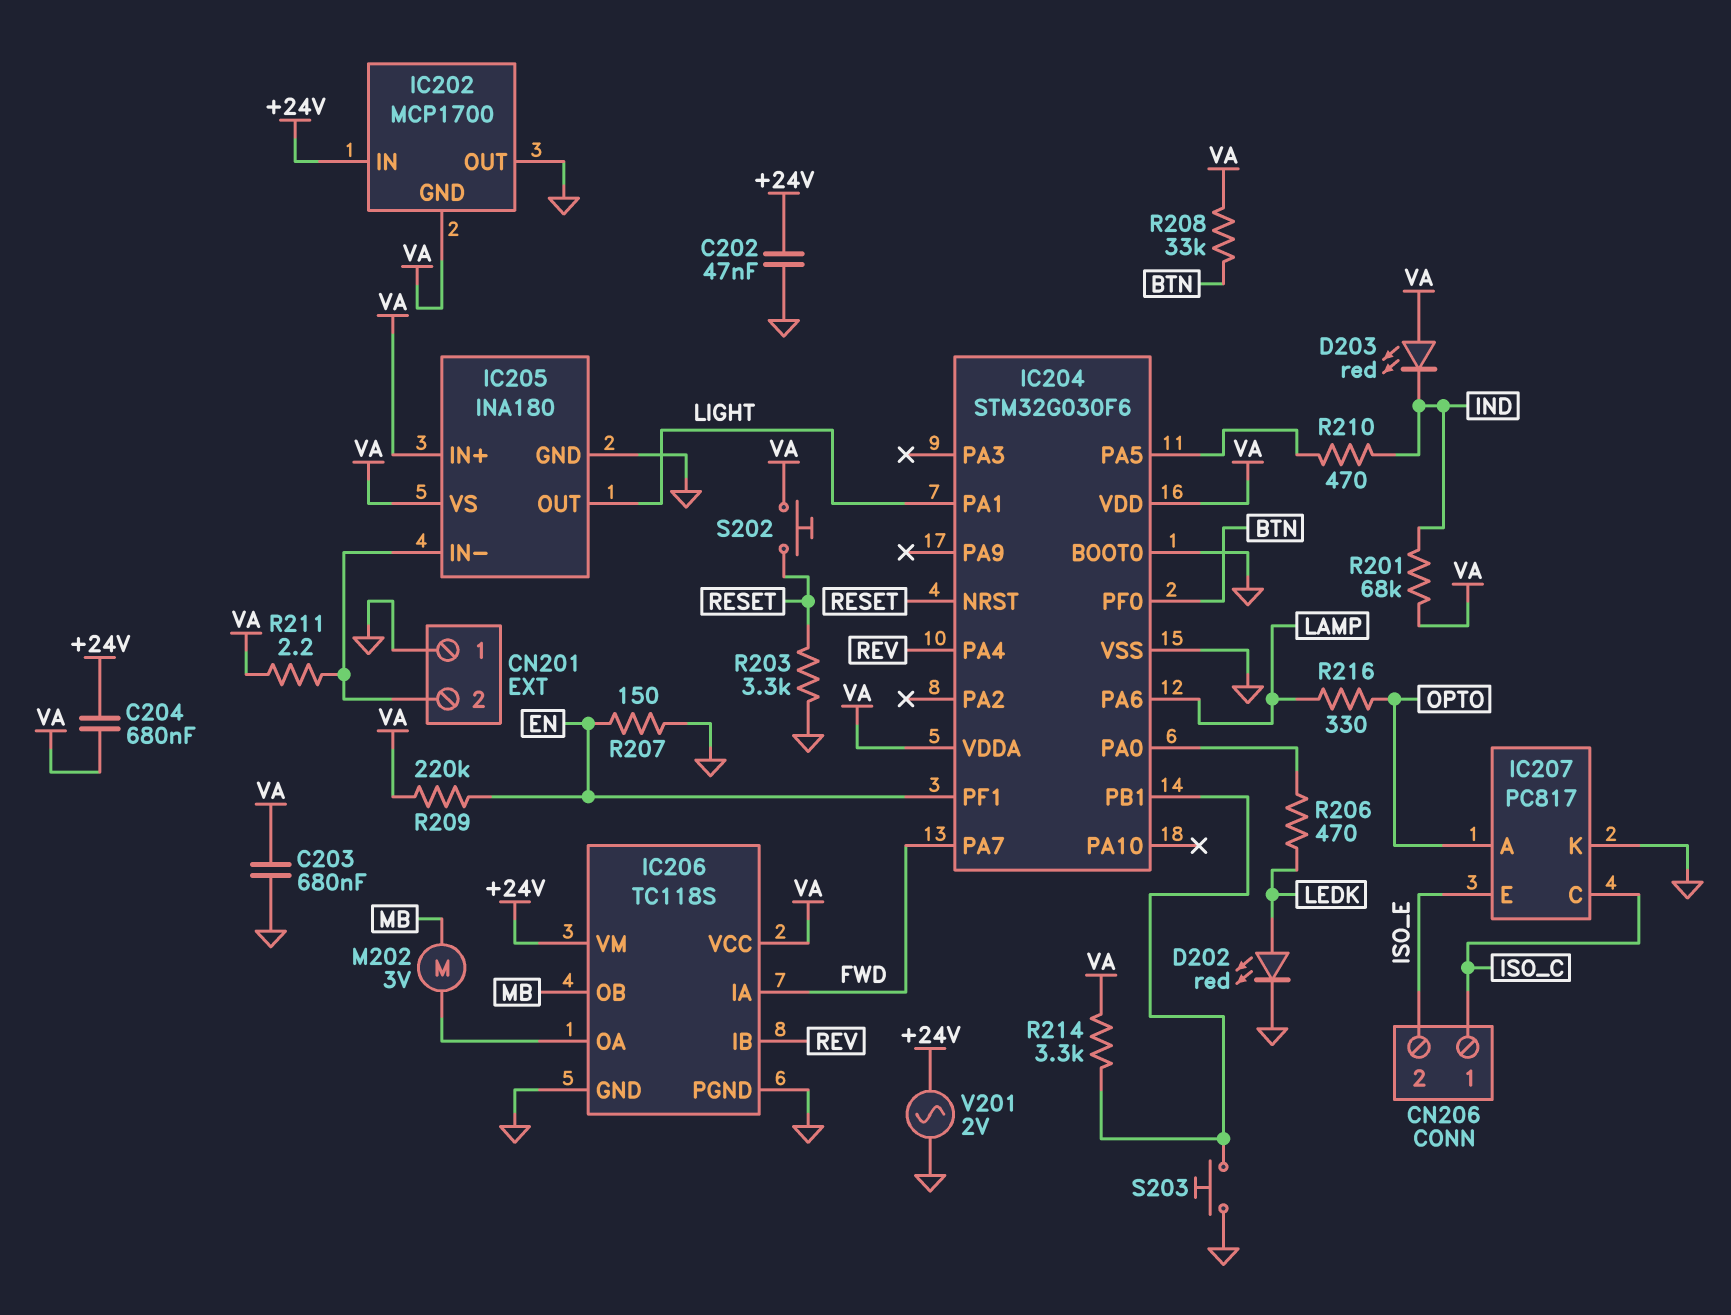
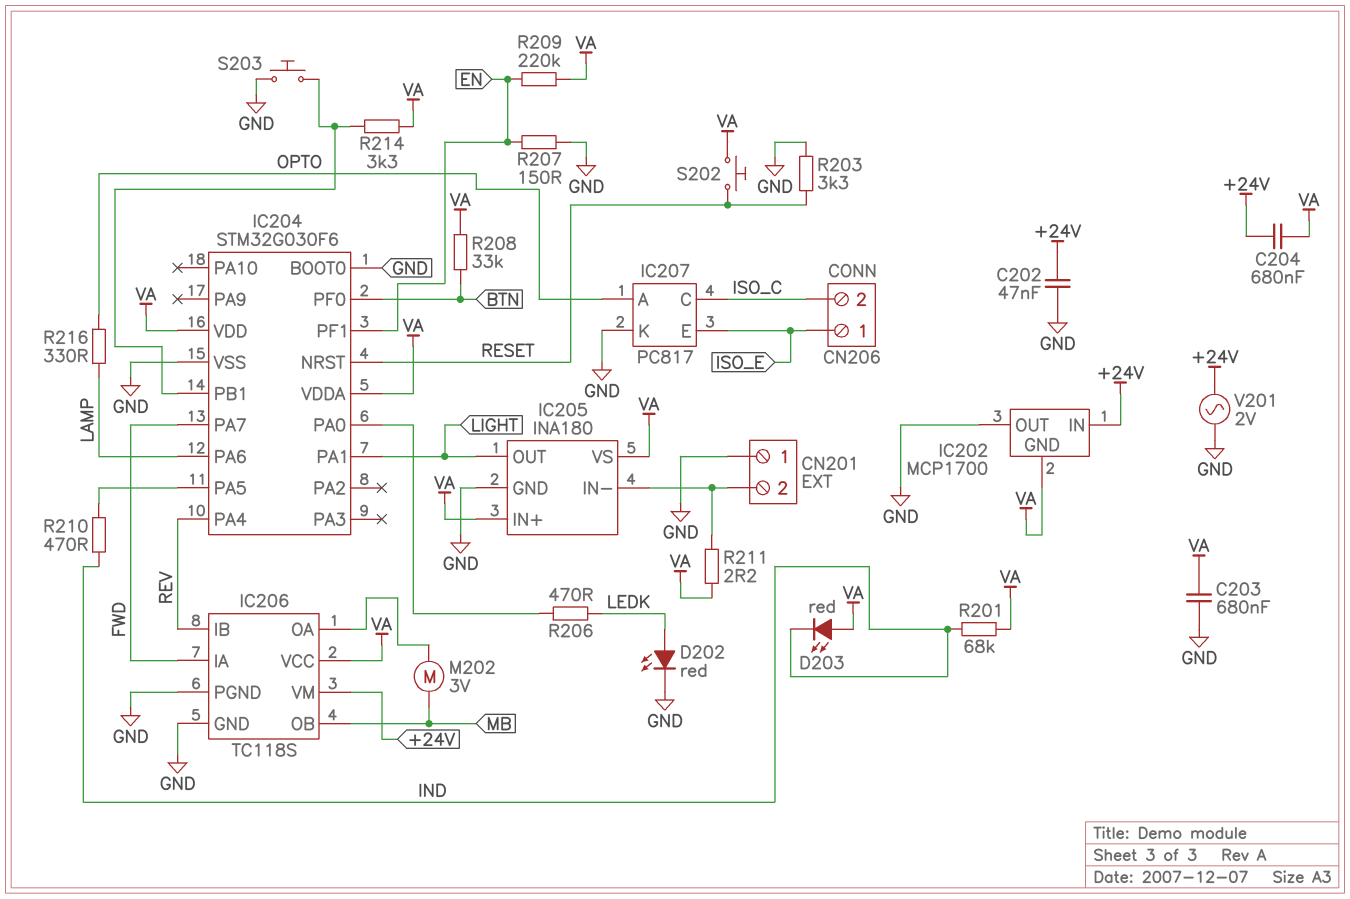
CN206 pin 1: ISO_C -> ISO_E
CN206 pin 2: ISO_E -> ISO_C

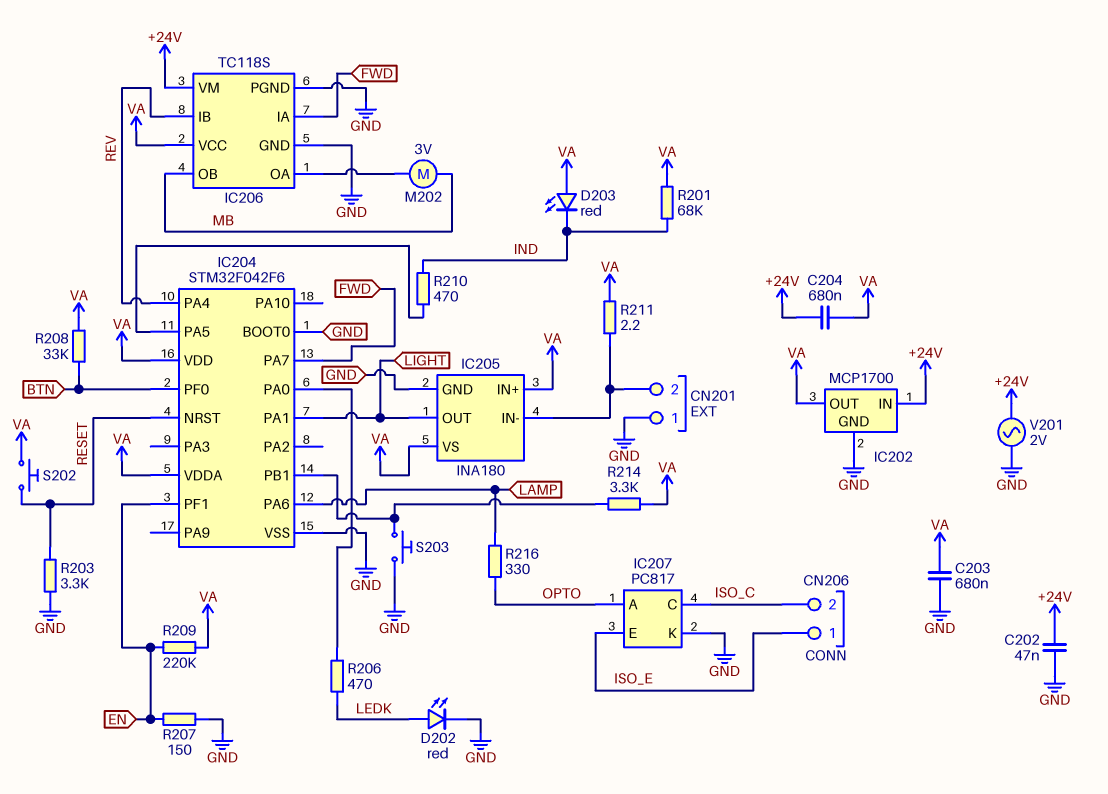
IC202 pin GND: VA -> GND
IC202 pin OUT: GND -> VA
IC204: STM32G030F6 -> STM32F042F6

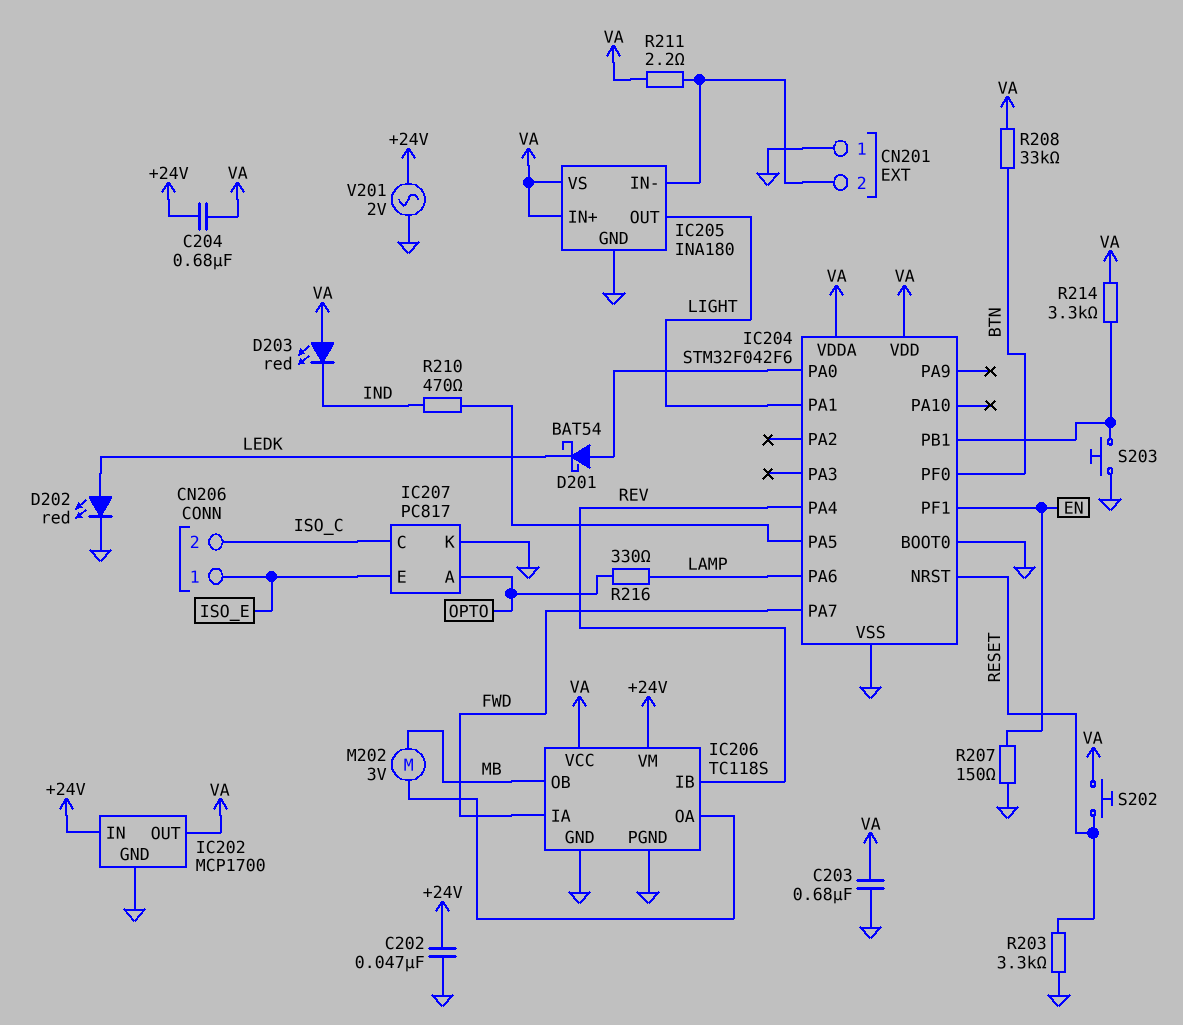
D201: none -> schottky BAT54 (A IC204/PA0, K LEDK)
R201: 68k (IND, VA) -> none
R206: 470 (IC204/PA0, LEDK) -> none
R209: 220k (EN, VA) -> none

